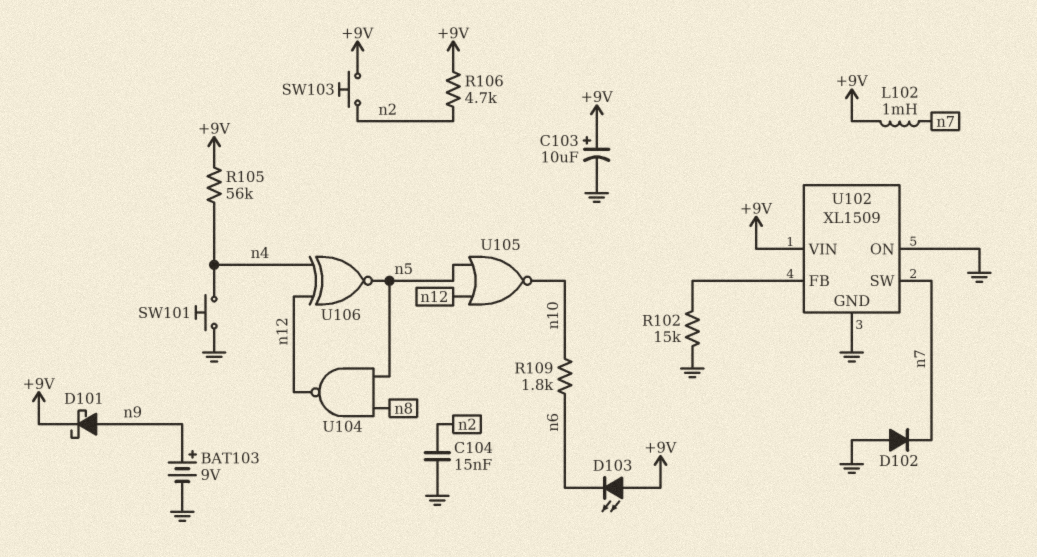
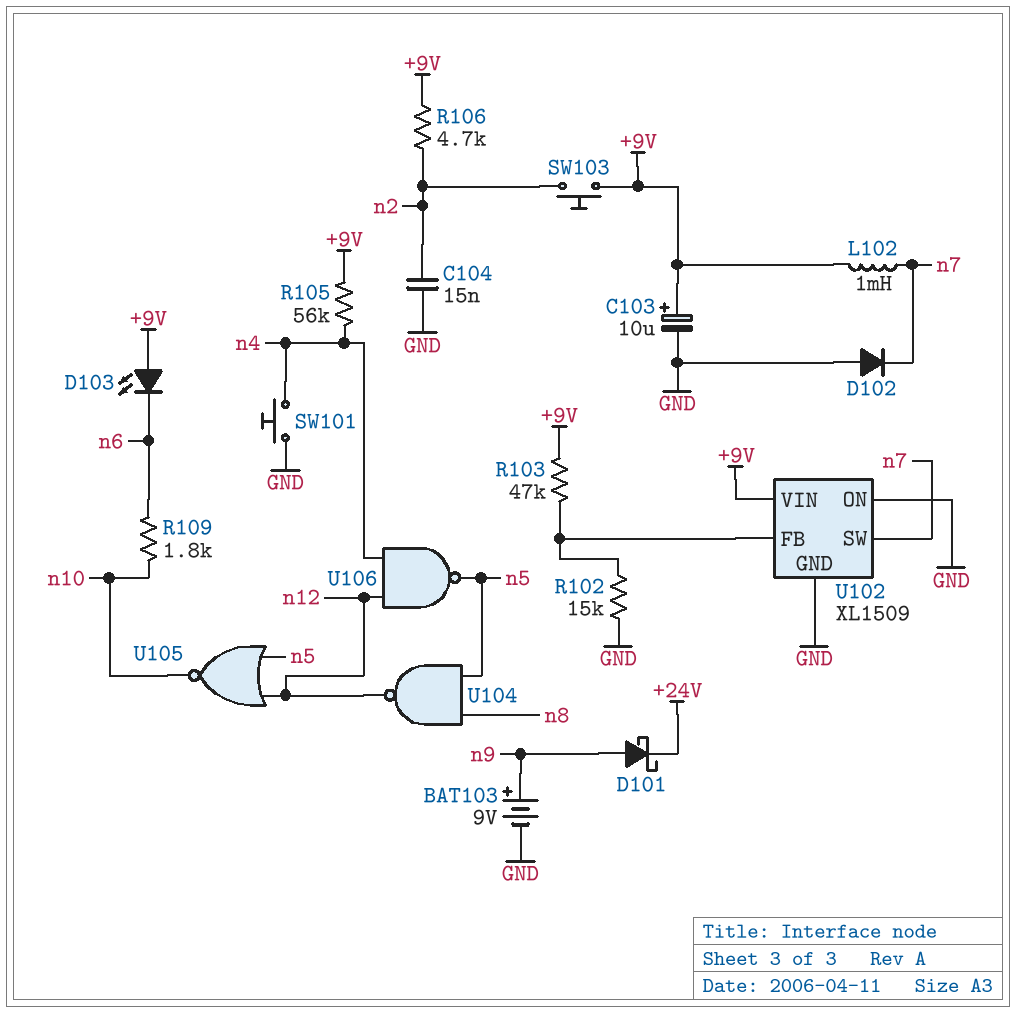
D101: schottky (A n9, K +9V) -> schottky (A n9, K +24V)
R103: none -> 47k (+9V, U102/FB)
U106: XNOR (in n4, in n12, out n5) -> NAND (in n4, in n12, out n5)

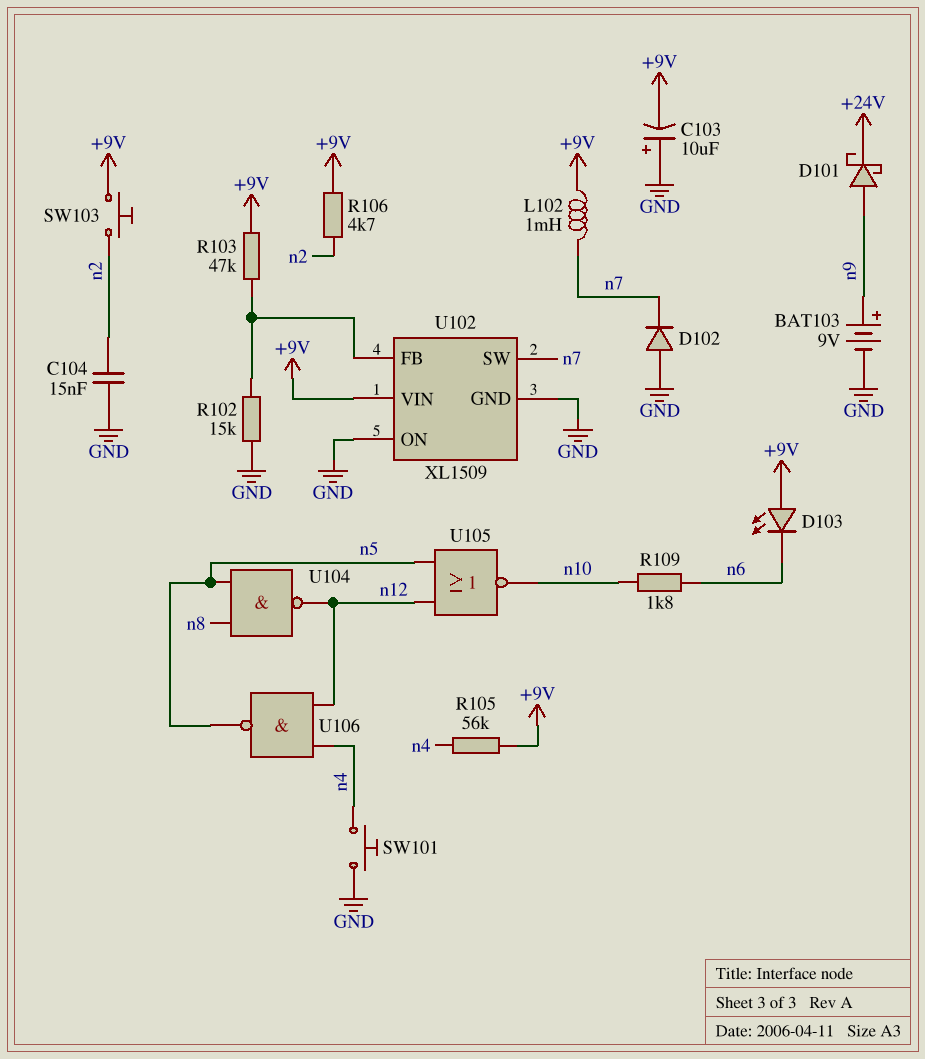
C103: 10uF (plus +9V, minus GND) -> 10uF (plus GND, minus +9V)

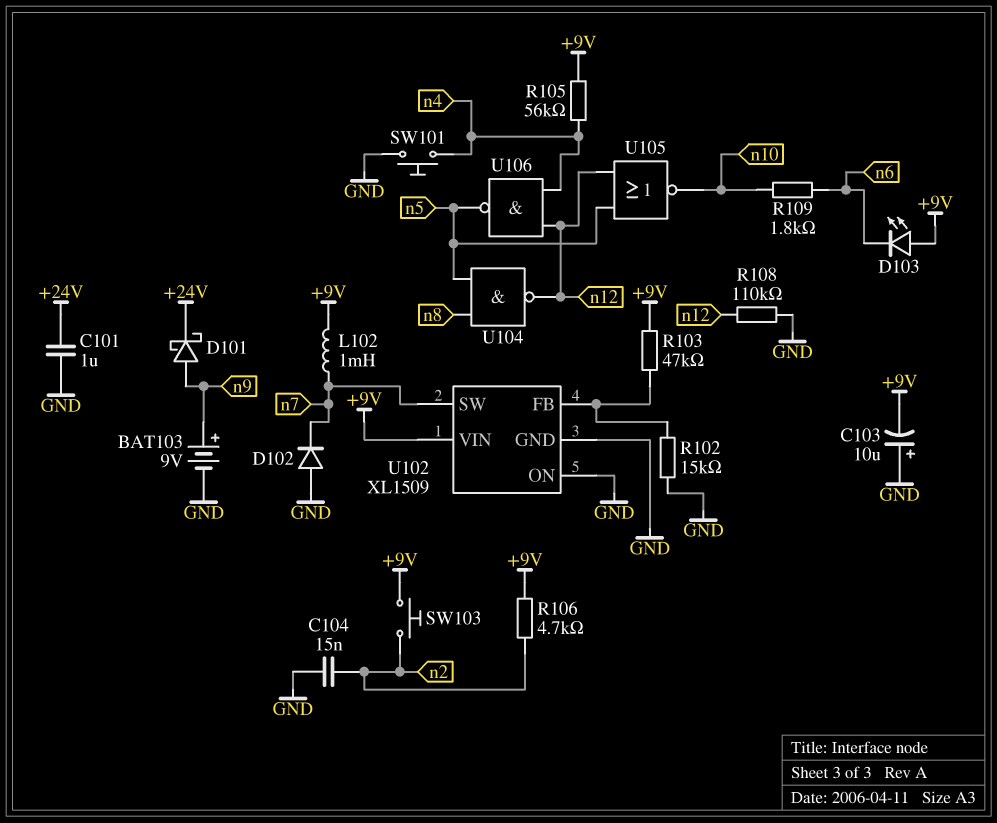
C101: none -> 1uF (+24V, GND)
R108: none -> 110k (GND, n12)

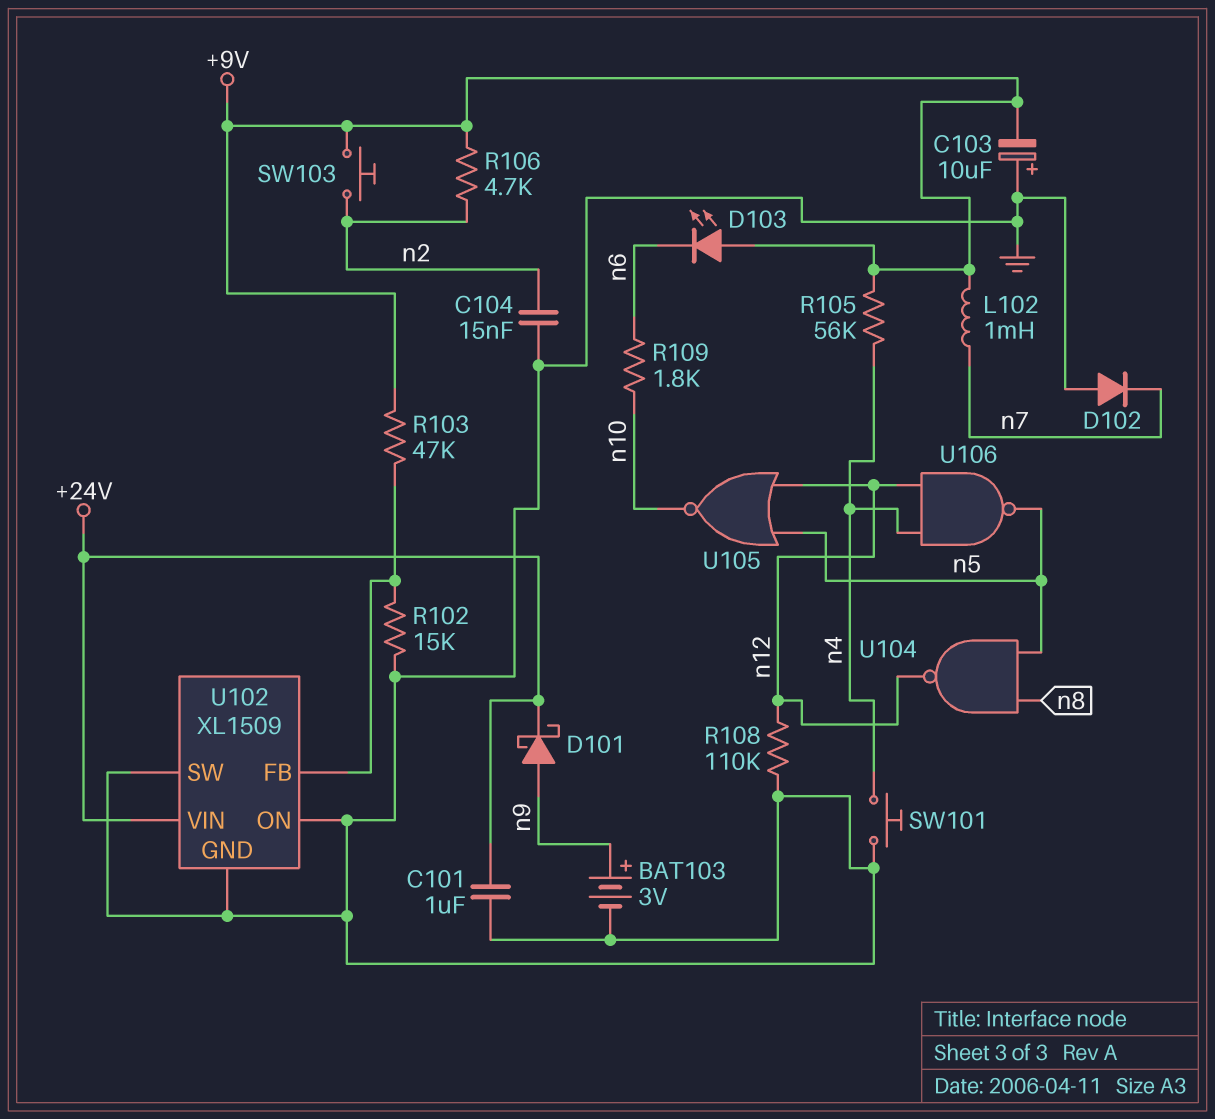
BAT103: 9V (plus n9, minus GND) -> 3V (plus n9, minus GND)
U102 pin SW: n7 -> GND
U102 pin VIN: +9V -> +24V

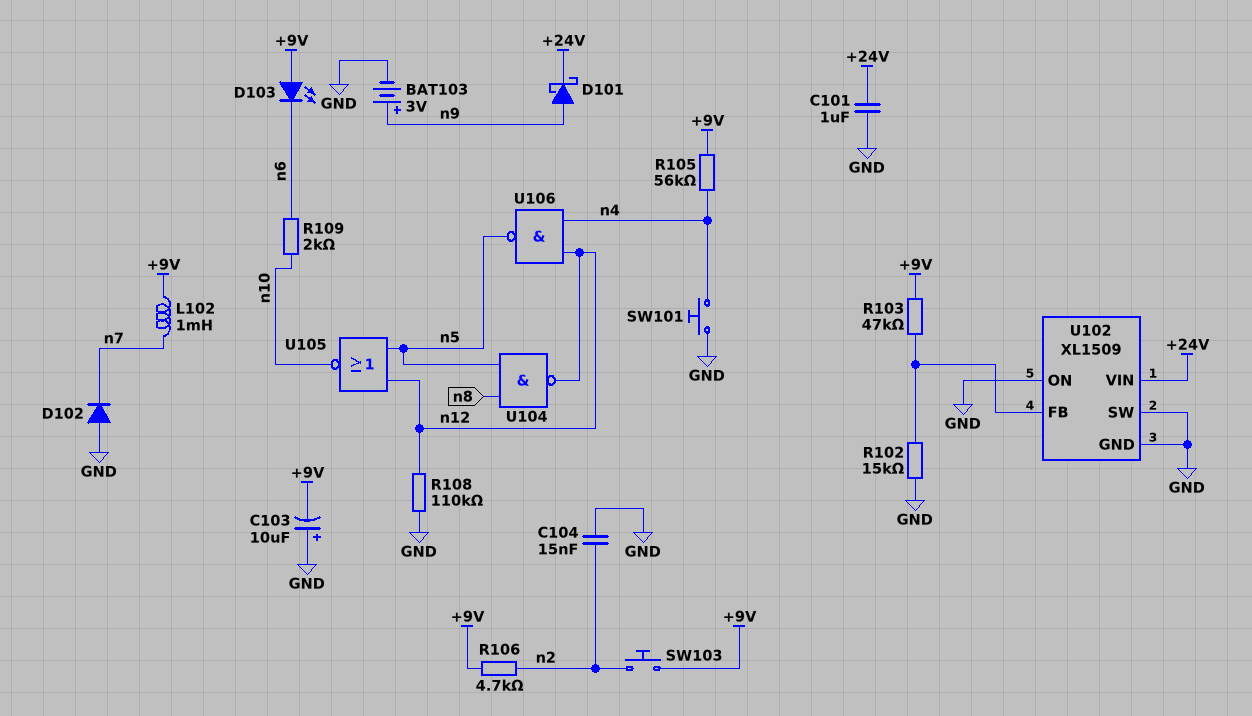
R109: 1.8k (n6, n10) -> 2k (n6, n10)

